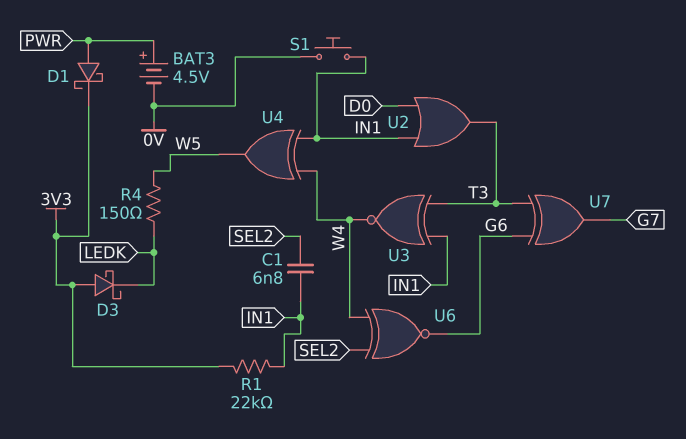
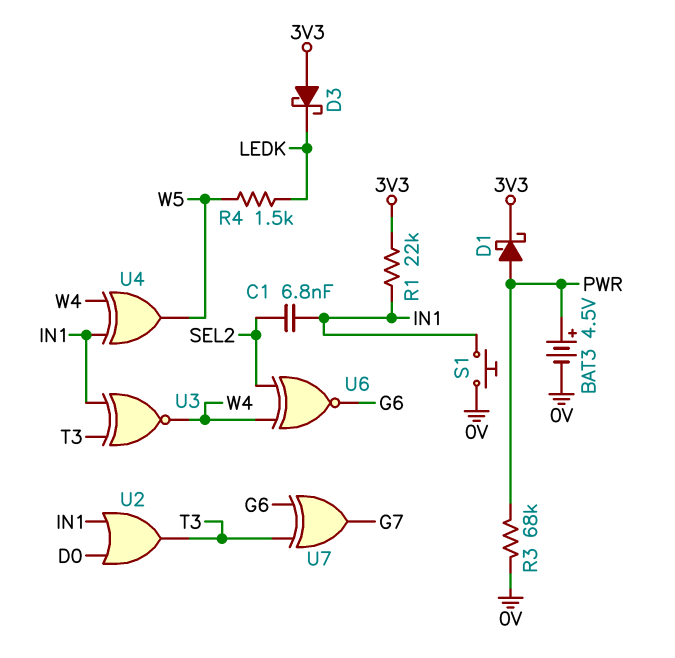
R3: none -> 68k (0V, PWR)
R4: 150 (LEDK, W5) -> 1.5k (LEDK, W5)

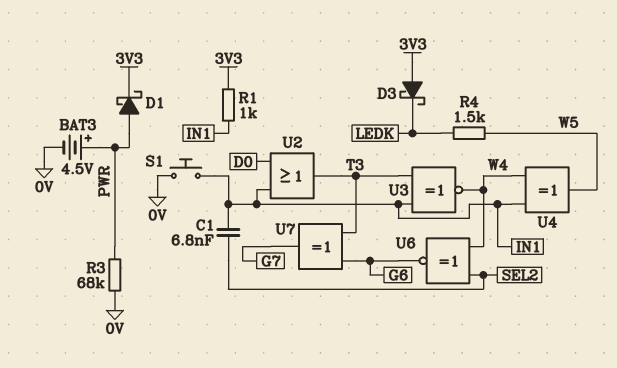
R1: 22k (3V3, IN1) -> 1k (3V3, IN1)

